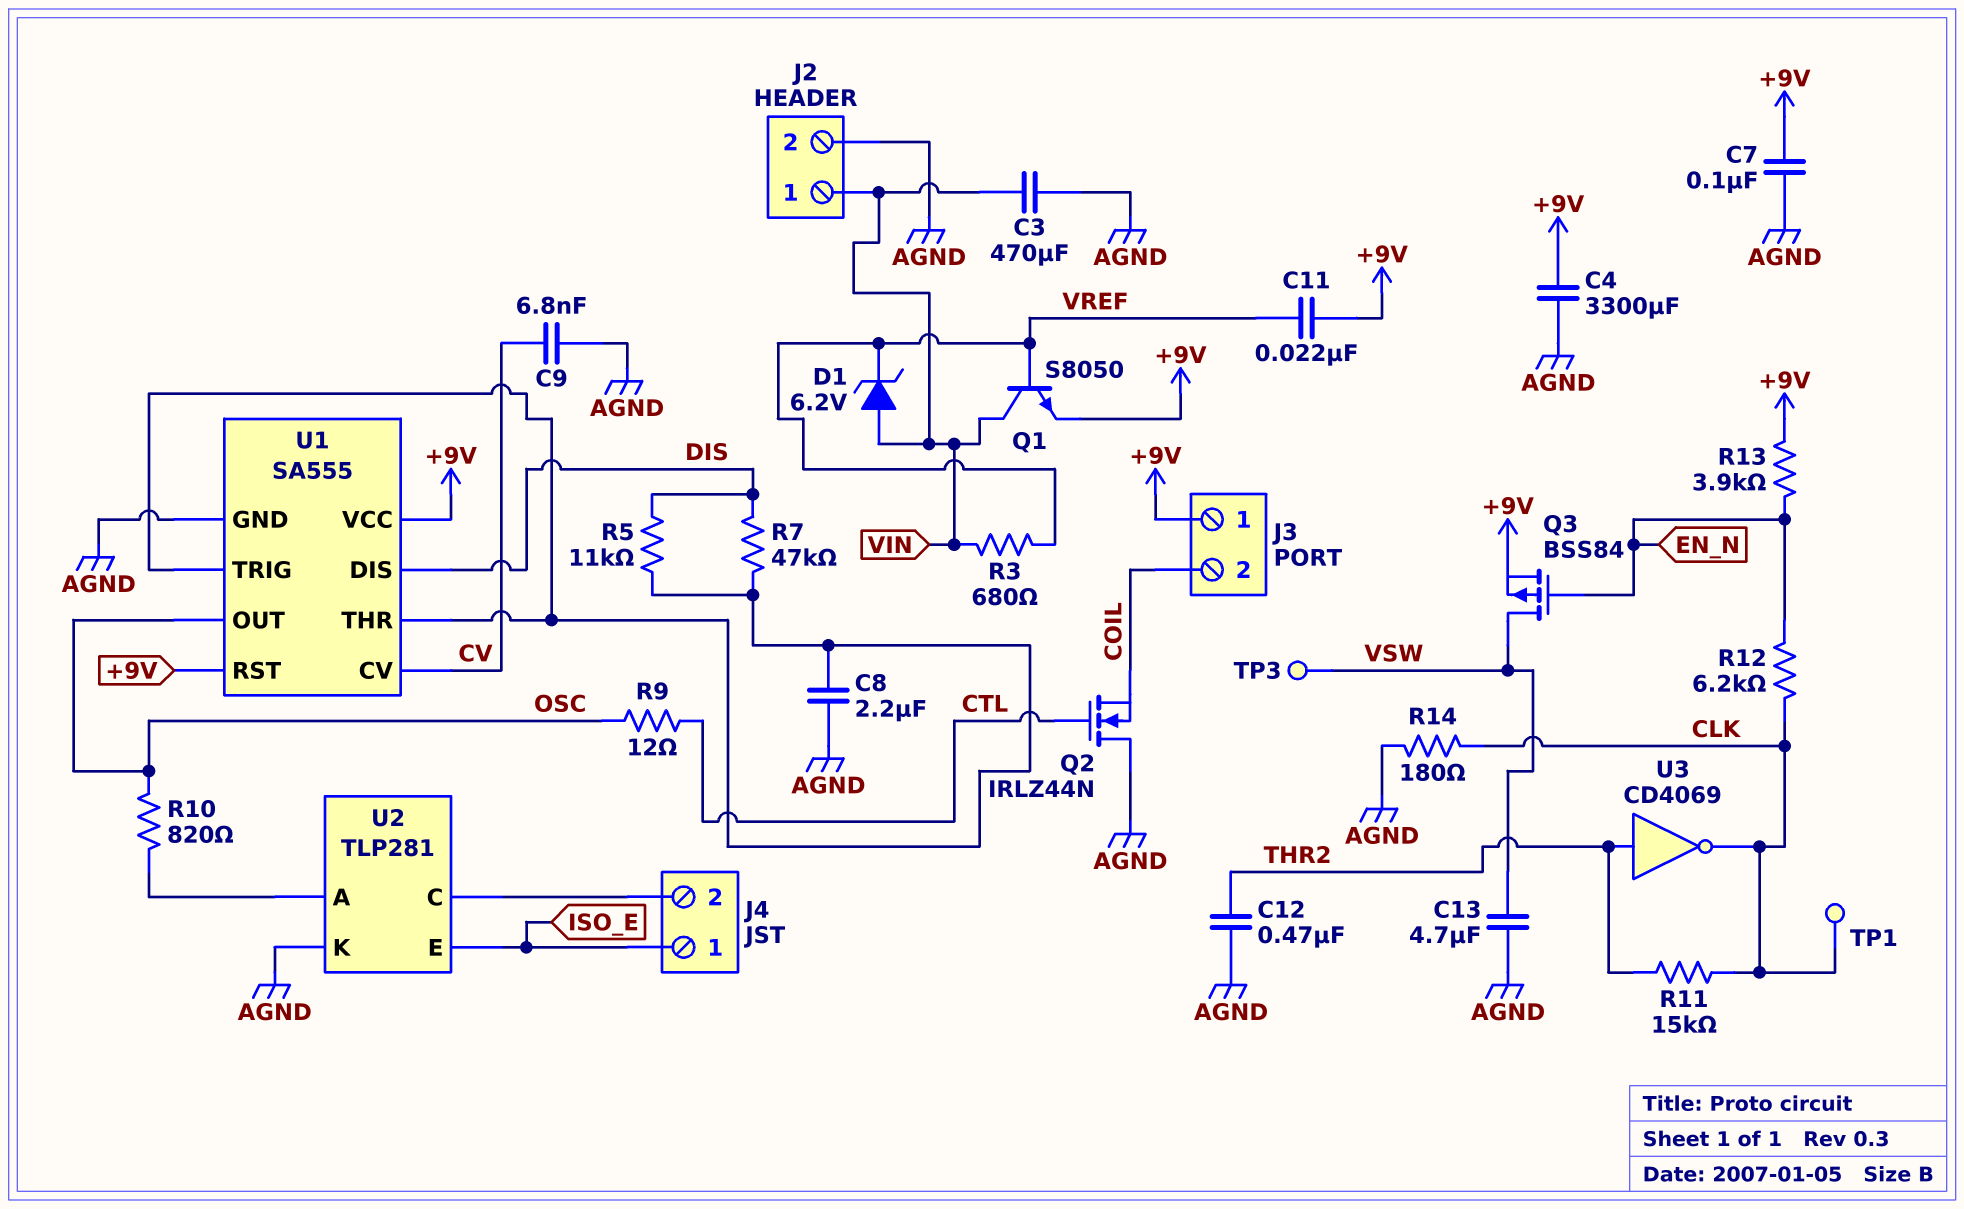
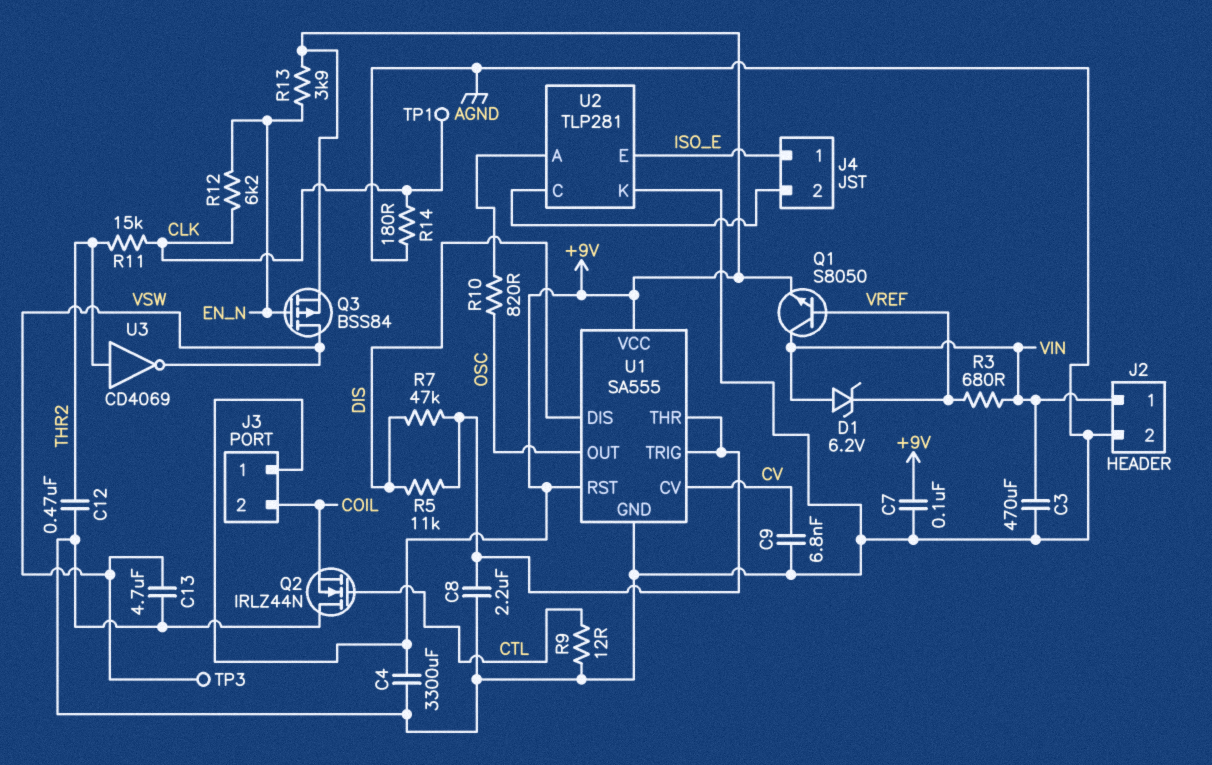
C11: 22nF (+9V, VREF) -> none
R9: 12 (CTL, OSC) -> 12 (AGND, CTL)
U3: NOT CD4069 (in THR2, out CLK) -> NOT CD4069 (in THR2, out VSW)

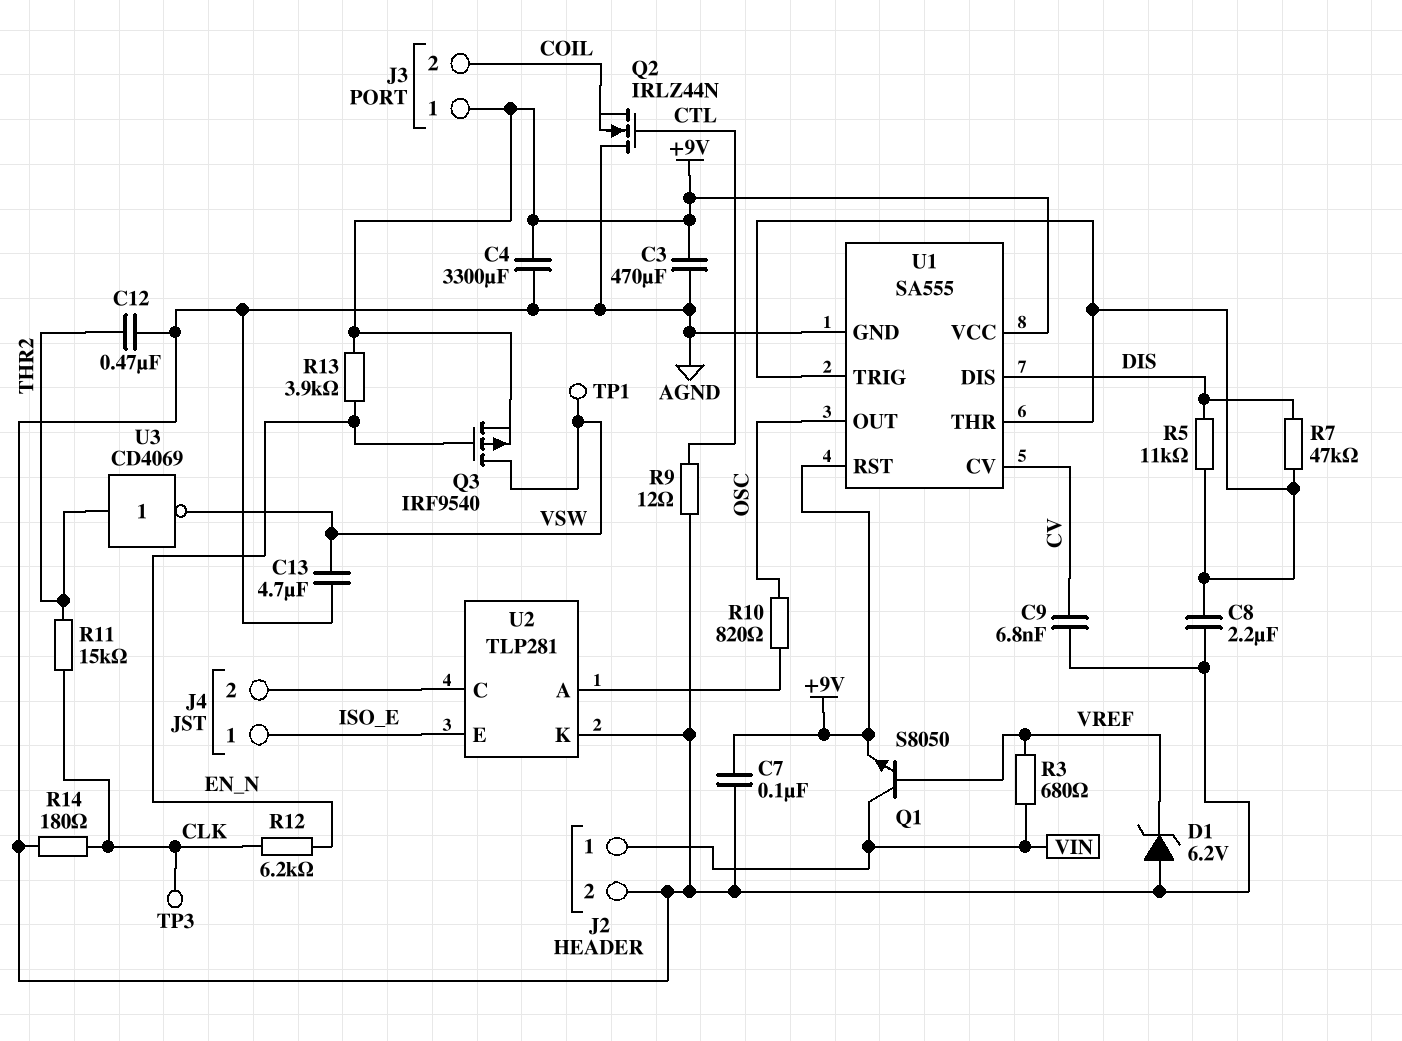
C3: 470uF (AGND, VIN) -> 470uF (+9V, AGND)
D1: zener 6.2V (A VIN, K VREF) -> zener 6.2V (A AGND, K VREF)
Q3: PMOS BSS84 (G EN_N, D VSW, S +9V) -> PMOS IRF9540 (G EN_N, D VSW, S +9V)
TP1: test point (CLK) -> test point (VSW)
TP3: test point (VSW) -> test point (CLK)

